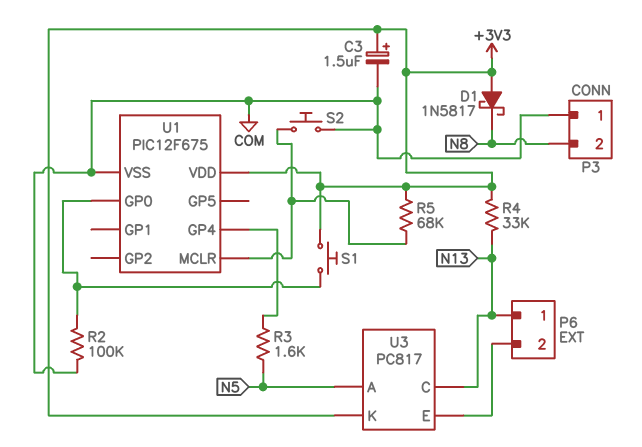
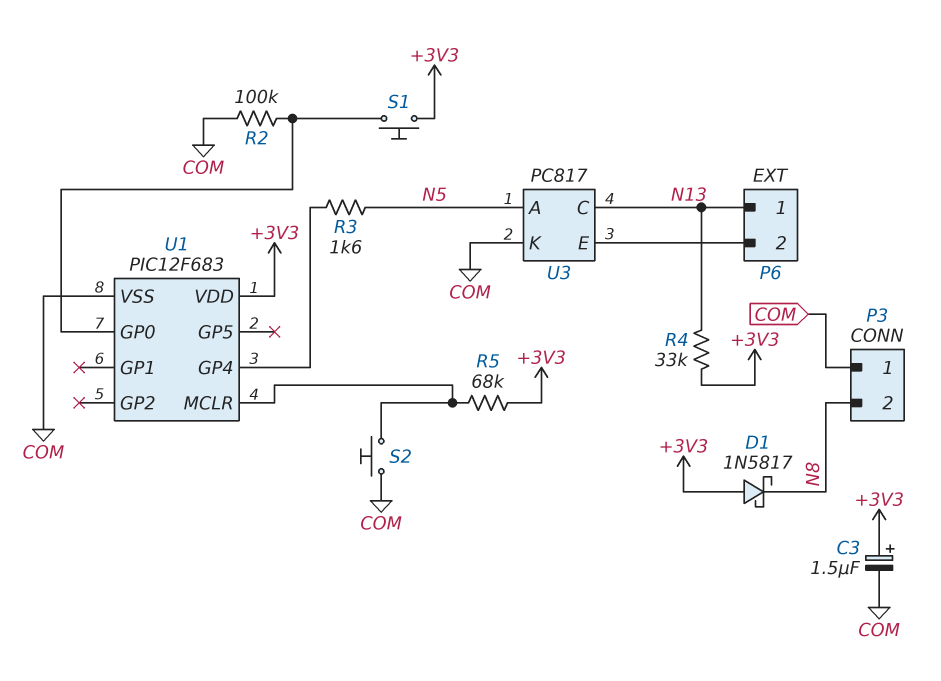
U1: PIC12F675 -> PIC12F683
U3 pin K: +3V3 -> COM

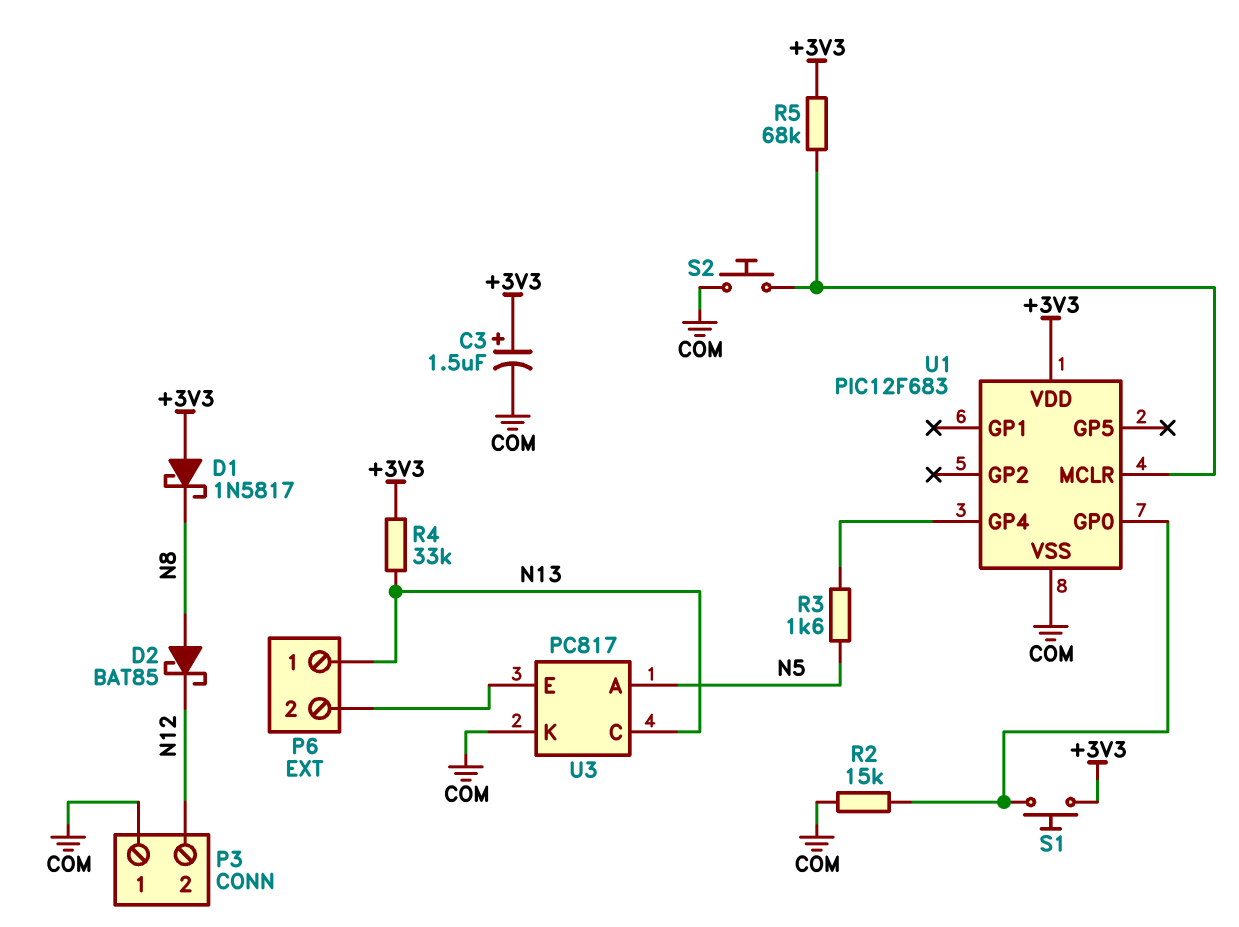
D2: none -> schottky BAT85 (A N8, K N12)
P3 pin 2: N8 -> N12
R2: 100k (COM, U1/GP0) -> 15k (COM, U1/GP0)

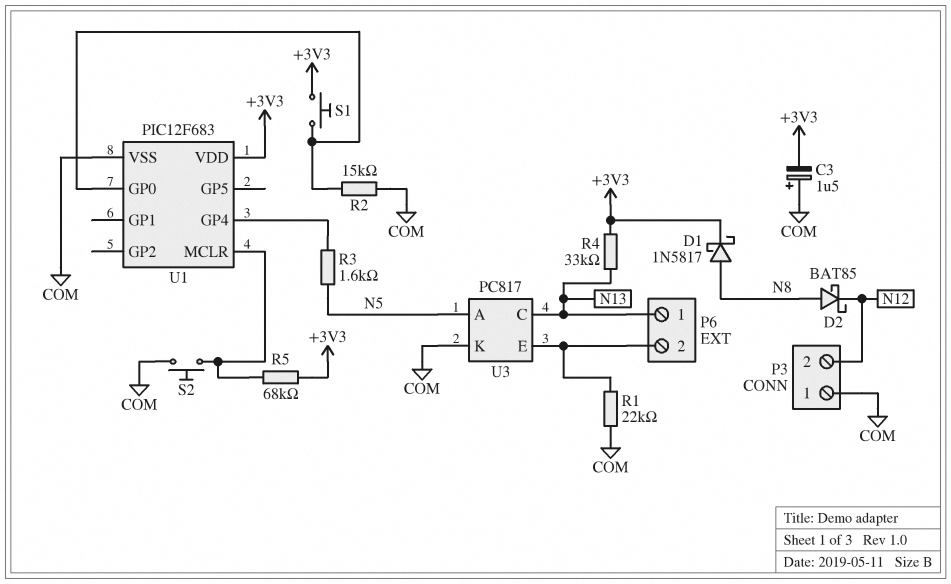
C3: 1.5uF (plus +3V3, minus COM) -> 1.5uF (plus COM, minus +3V3)
D1: schottky 1N5817 (A +3V3, K N8) -> schottky 1N5817 (A N8, K +3V3)
R1: none -> 22k (COM, P6/2)

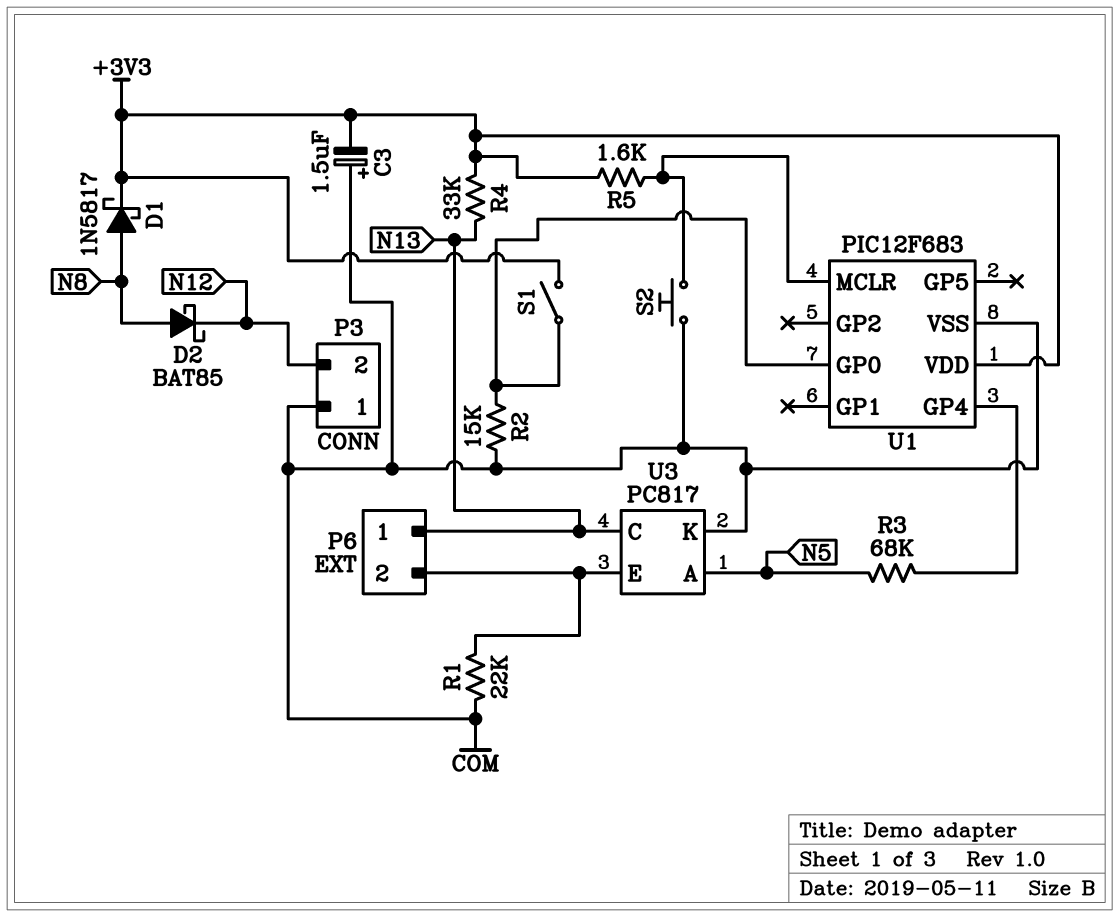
R3: 1.6k (N5, U1/GP4) -> 68k (N5, U1/GP4)
R5: 68k (+3V3, U1/MCLR) -> 1.6k (+3V3, U1/MCLR)
S1: button (+3V3, U1/GP0) -> switch (+3V3, U1/GP0)

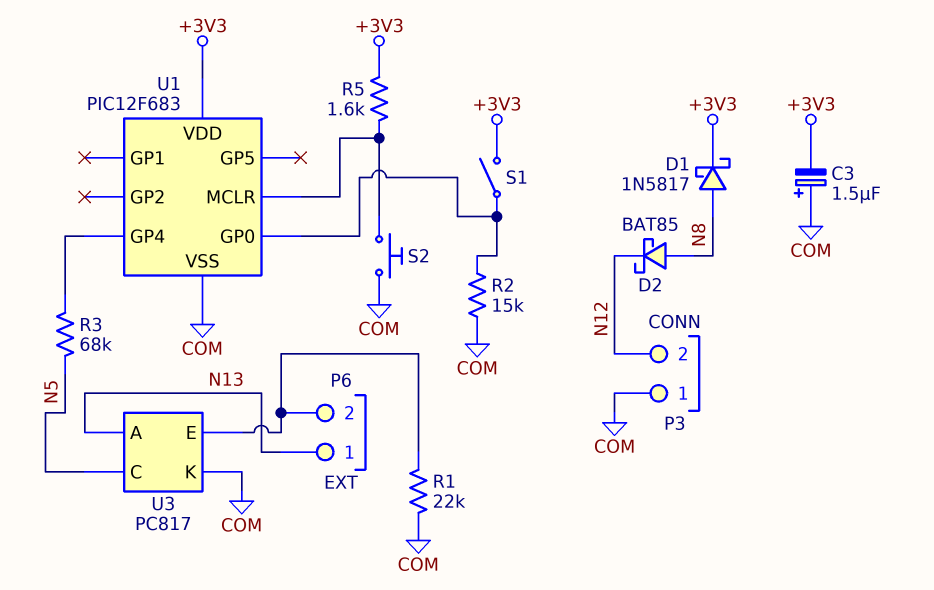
R4: 33k (+3V3, N13) -> none
U3 pin A: N5 -> N13
U3 pin C: N13 -> N5

